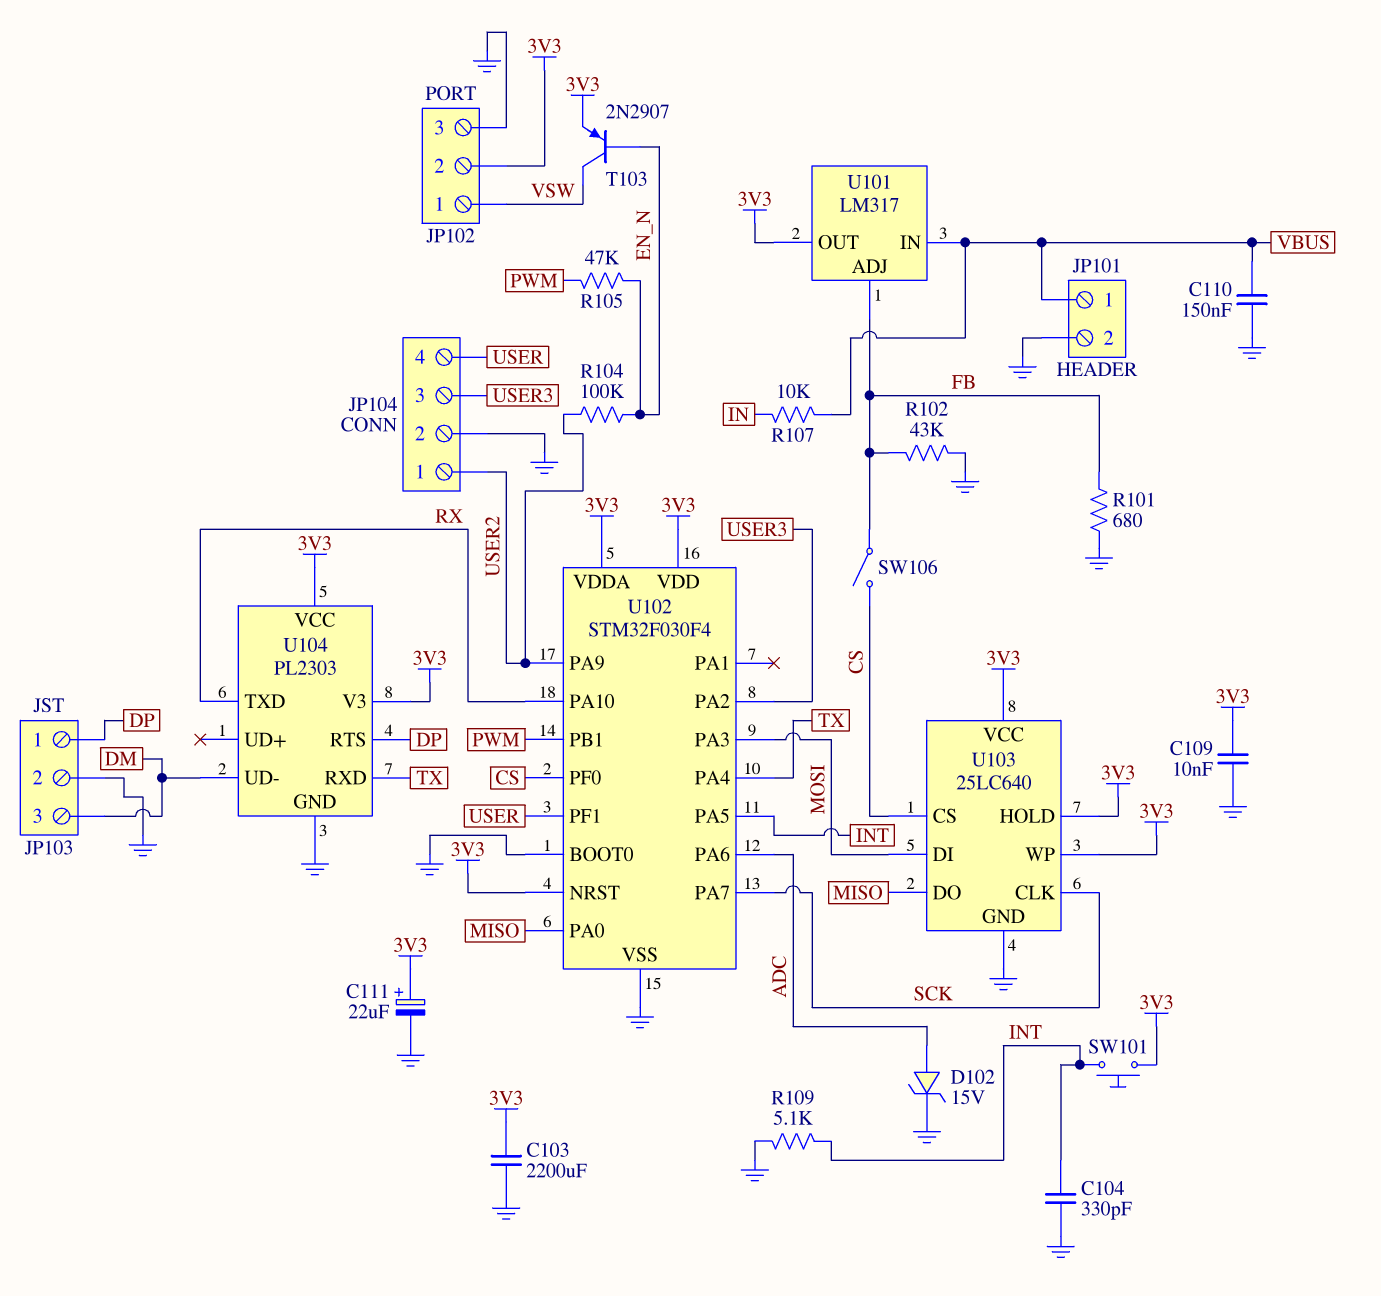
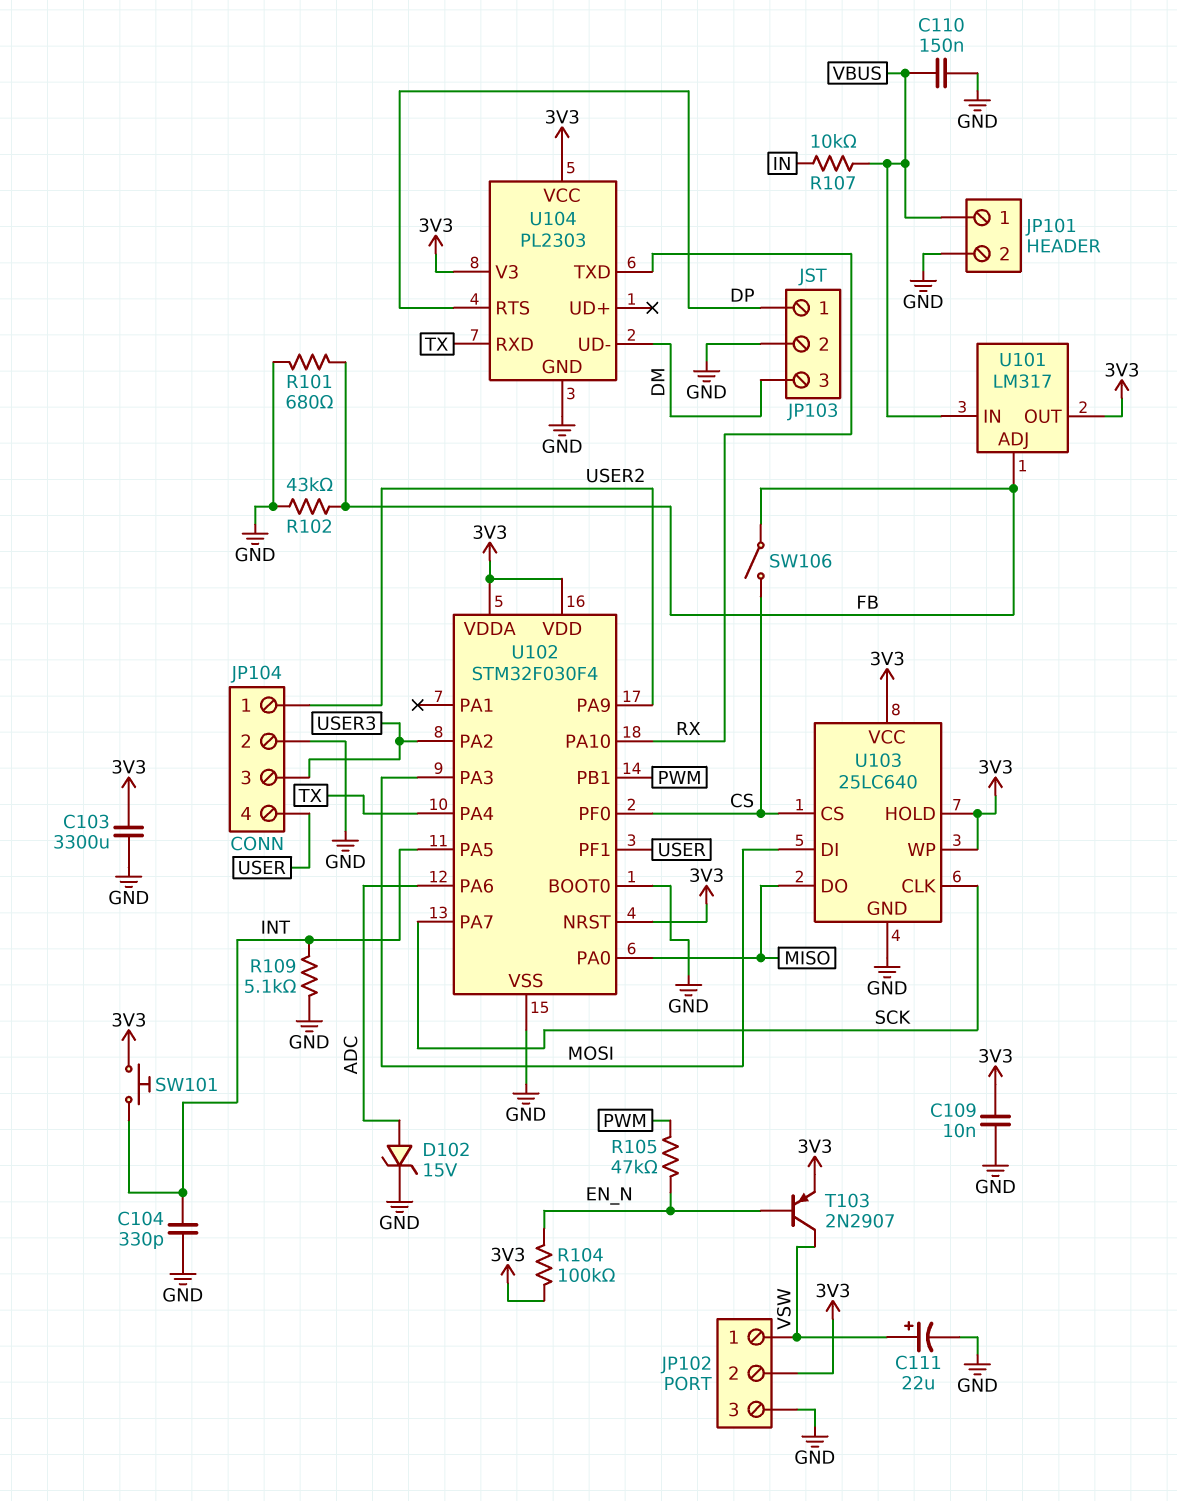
C103: 2200uF (3V3, GND) -> 3300uF (3V3, GND)
C111: 22uF (plus 3V3, minus GND) -> 22uF (plus VSW, minus GND)
R104: 100k (EN_N, USER2) -> 100k (3V3, EN_N)

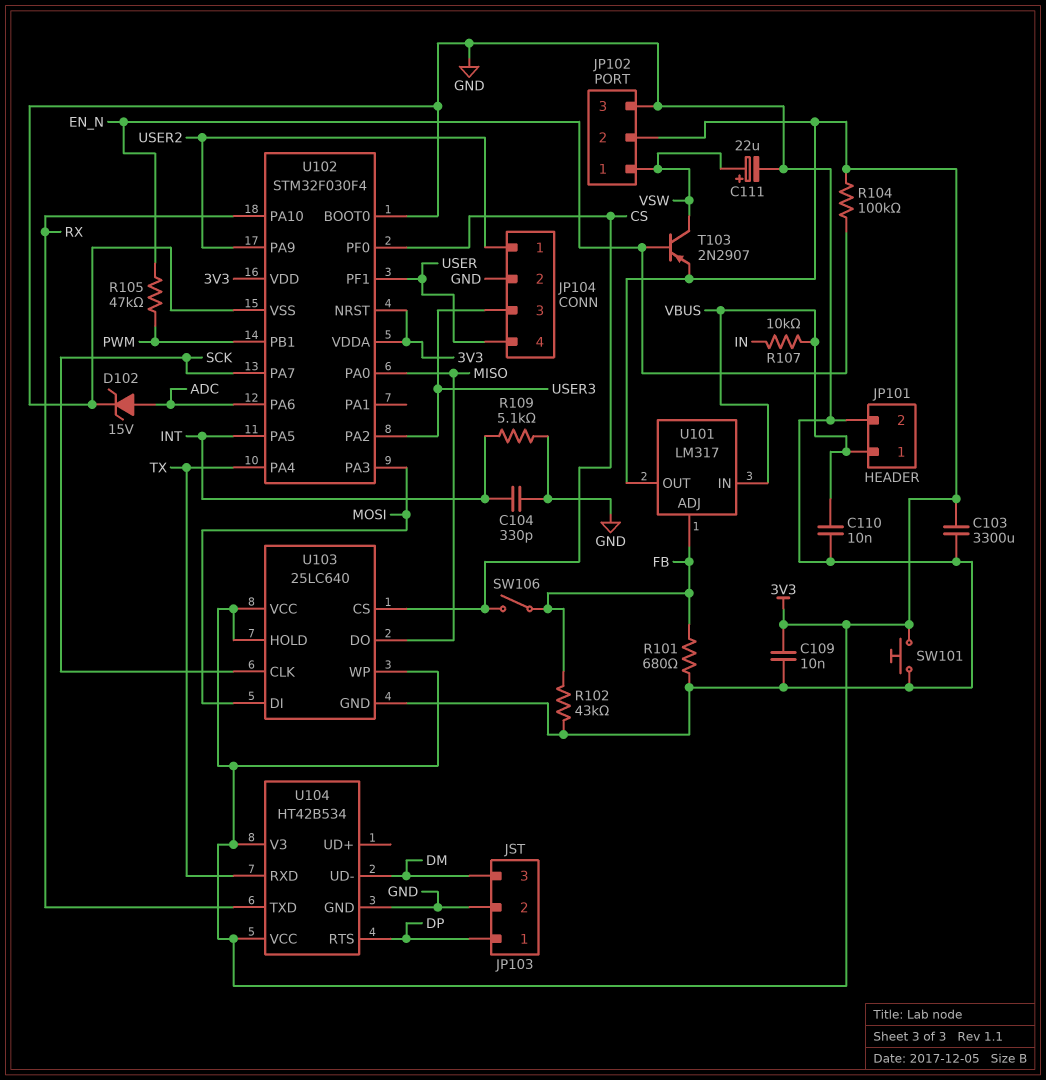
C110: 150nF (GND, VBUS) -> 10nF (GND, VBUS)
SW101: button (3V3, INT) -> button (3V3, GND)
U104: PL2303 -> HT42B534

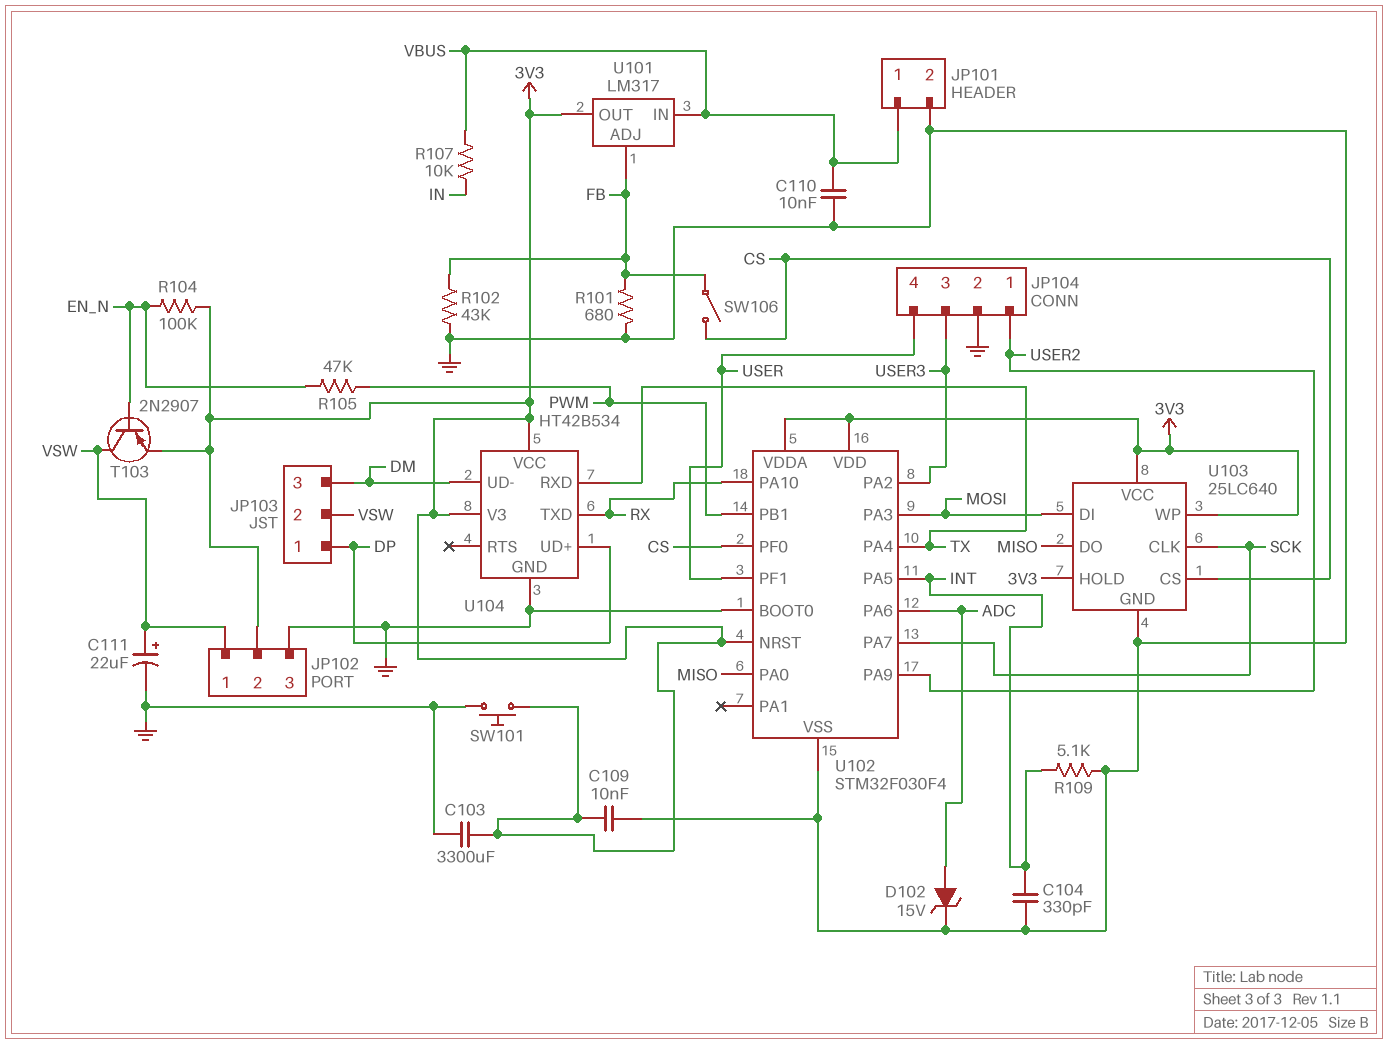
JP103 pin 2: GND -> VSW
U104 pin RTS: DP -> none
U104 pin UD+: none -> DP

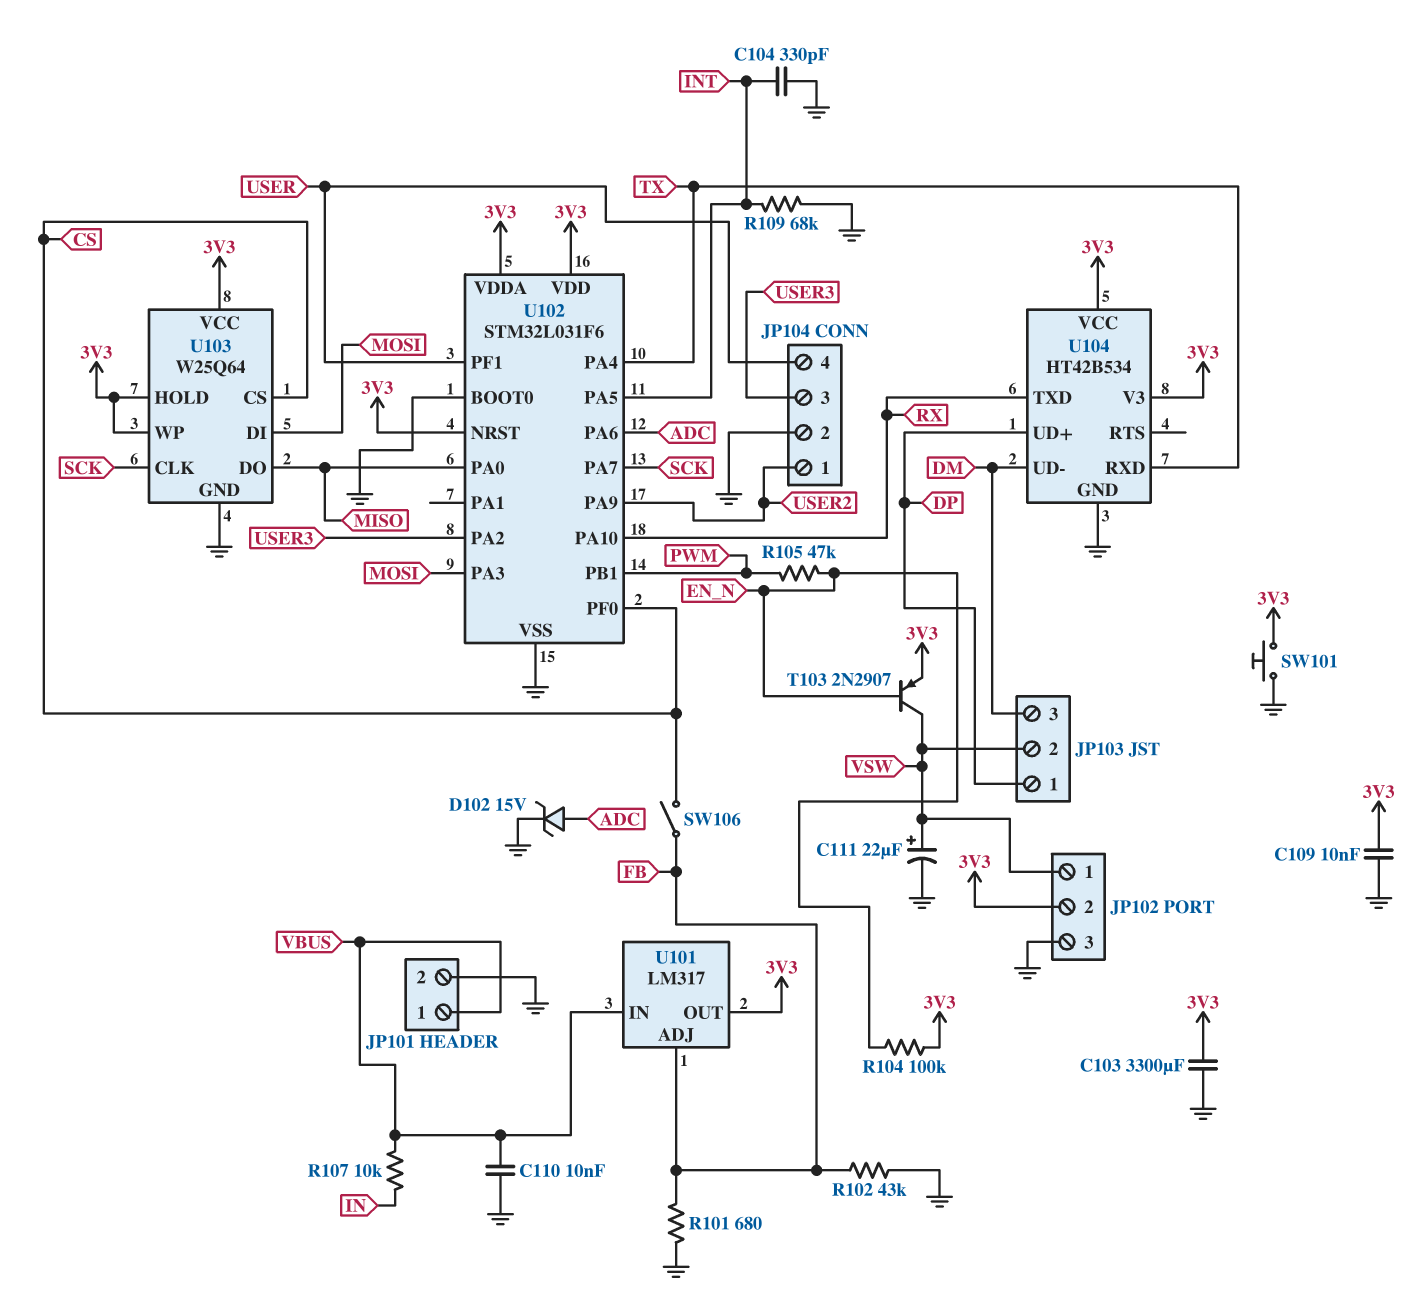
R109: 5.1k (GND, INT) -> 68k (GND, INT)
U102: STM32F030F4 -> STM32L031F6
U103: 25LC640 -> W25Q64

